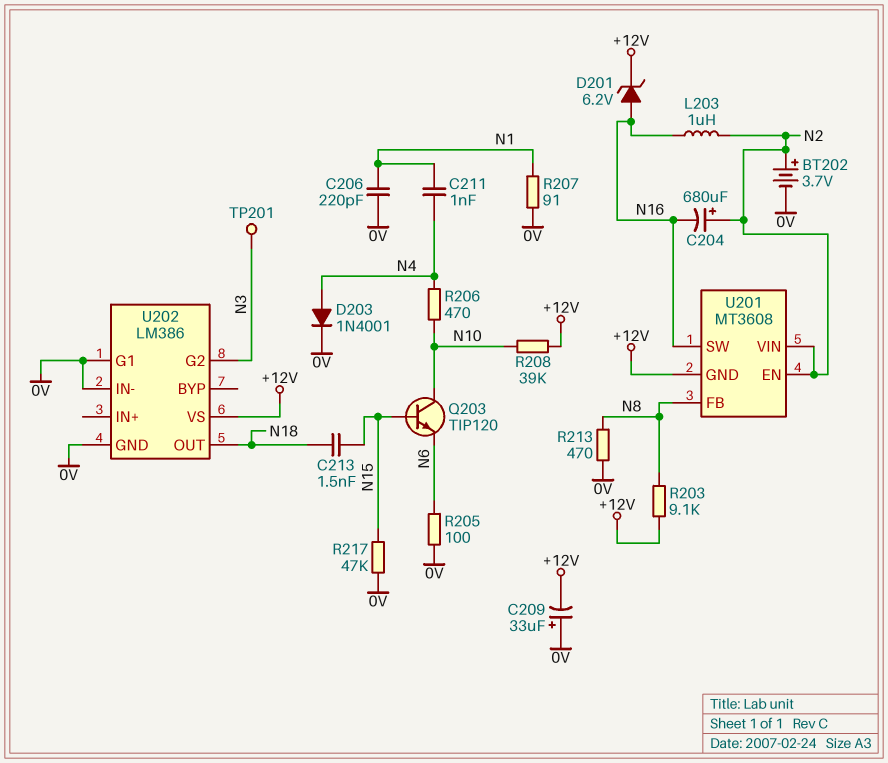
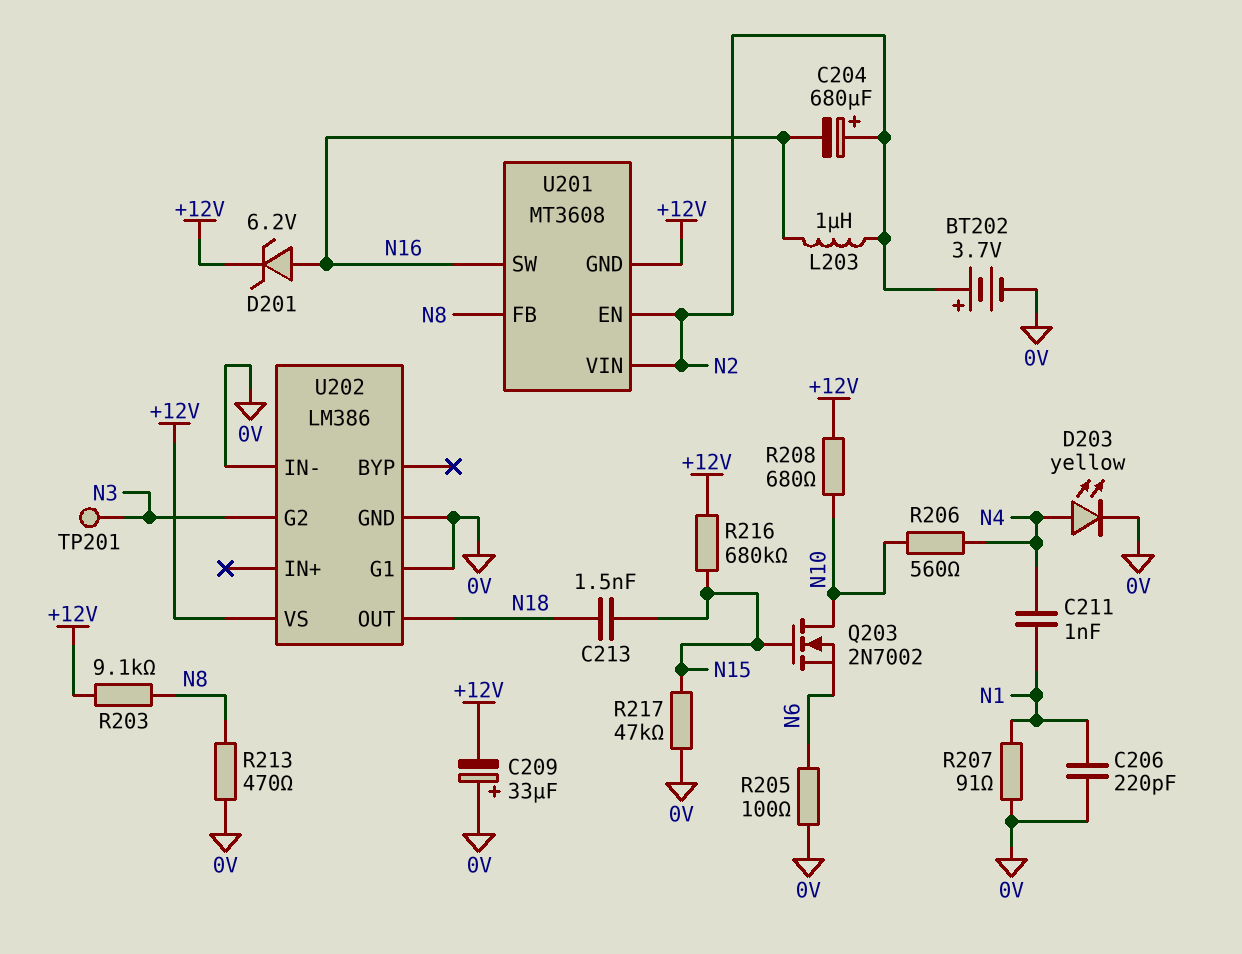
D203: diode 1N4001 (A N4, K 0V) -> LED yellow (A N4, K 0V)
Q203: NPN TIP120 (B N15, C N10, E N6) -> NMOS 2N7002 (G N15, D N10, S N6)
R206: 470 (N4, N10) -> 560 (N4, N10)
R208: 39k (+12V, N10) -> 680 (+12V, N10)
R216: none -> 680k (+12V, N15)

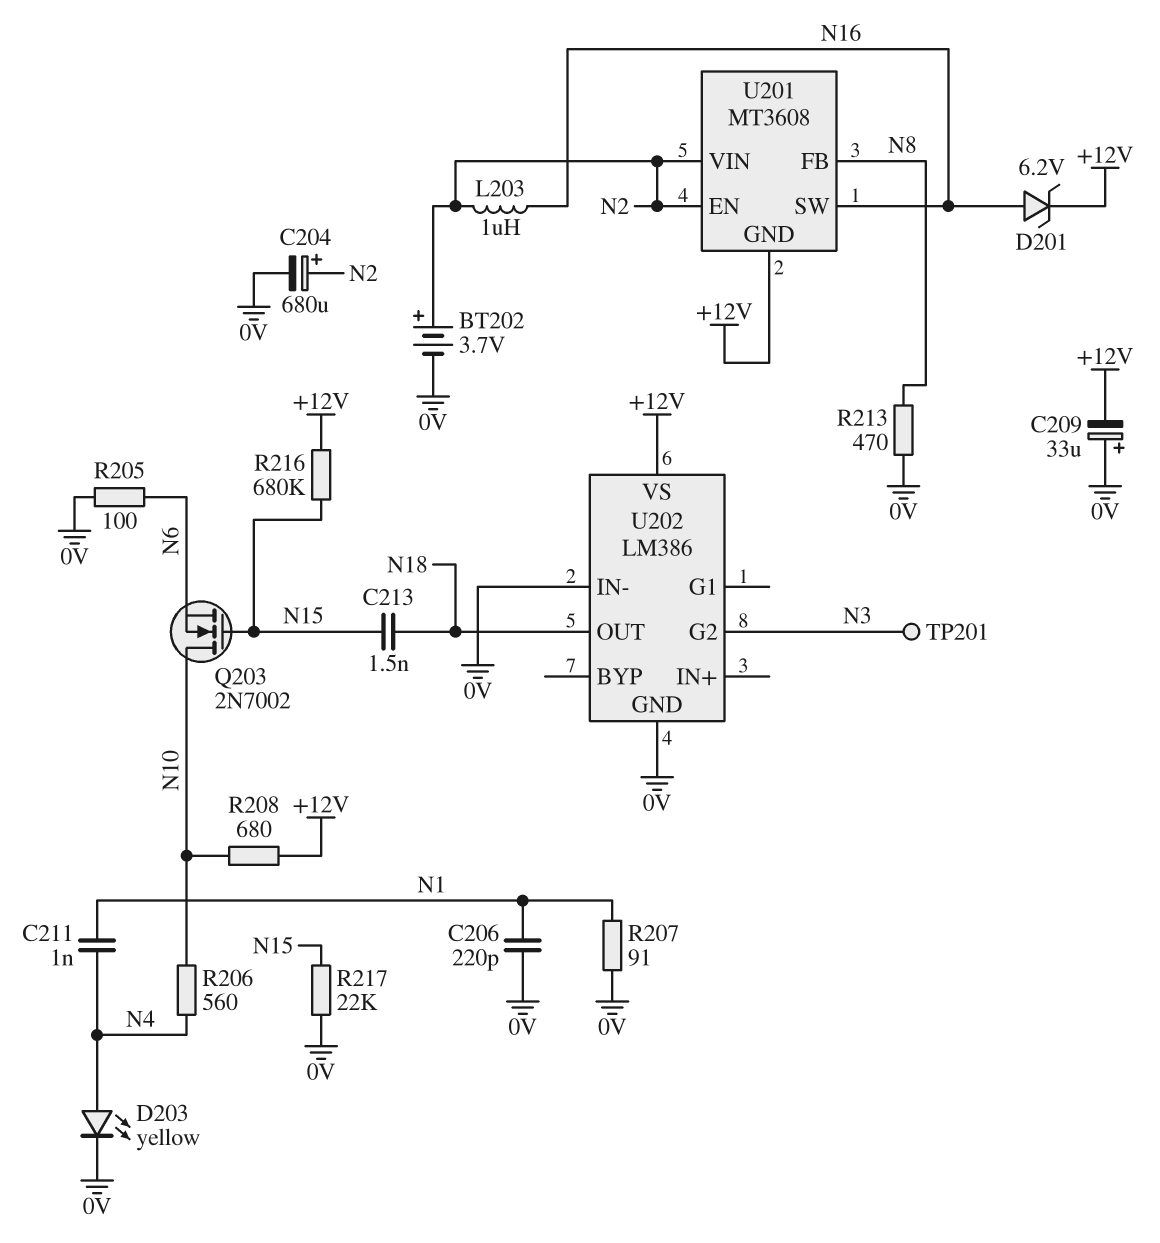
C204: 680uF (plus N2, minus N16) -> 680uF (plus N2, minus 0V)
R203: 9.1k (+12V, N8) -> none
R217: 47k (0V, N15) -> 22k (0V, N15)
U202 pin G1: 0V -> none

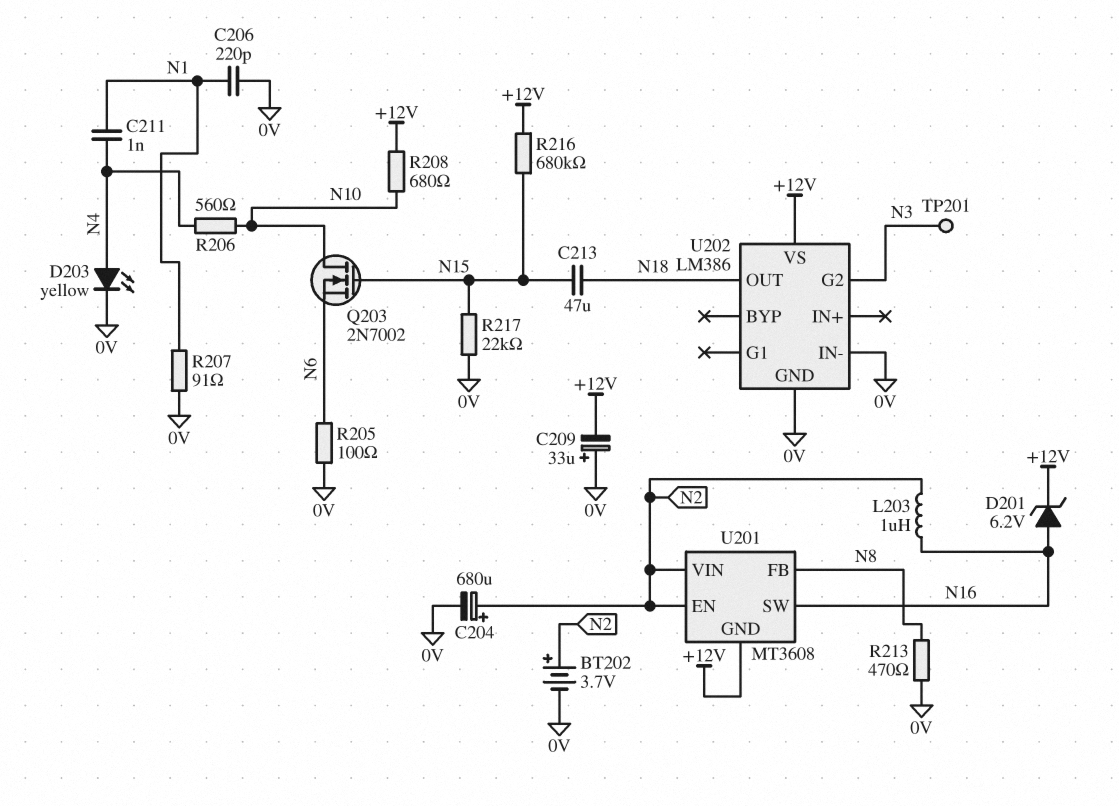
C213: 1.5nF (N15, N18) -> 47uF (N15, N18)

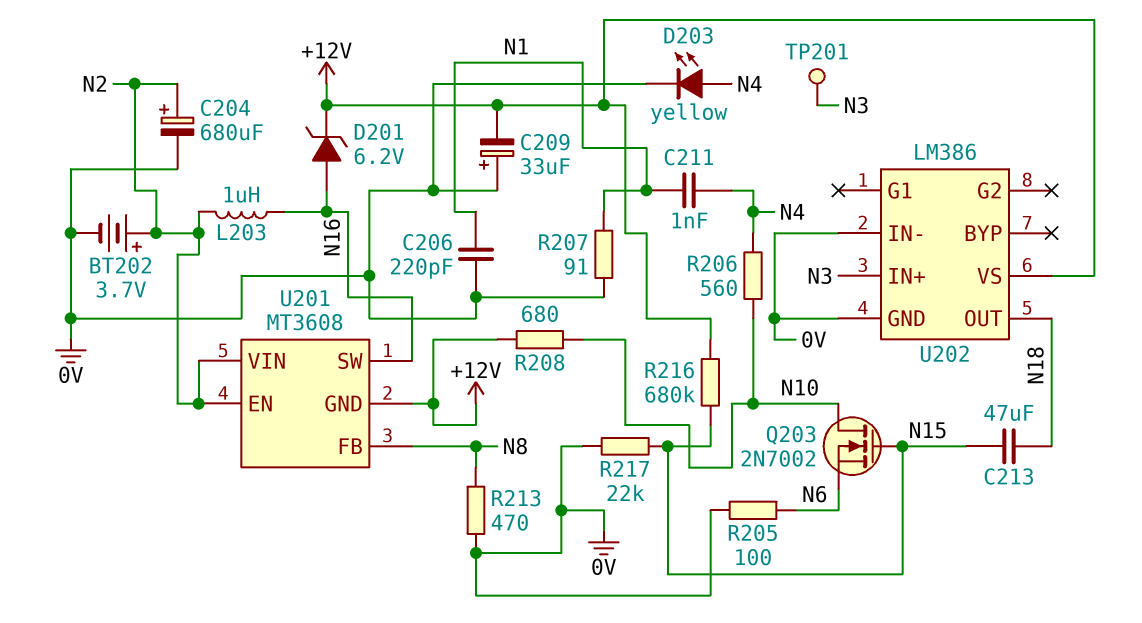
U202 pin G2: N3 -> none
U202 pin IN+: none -> N3

